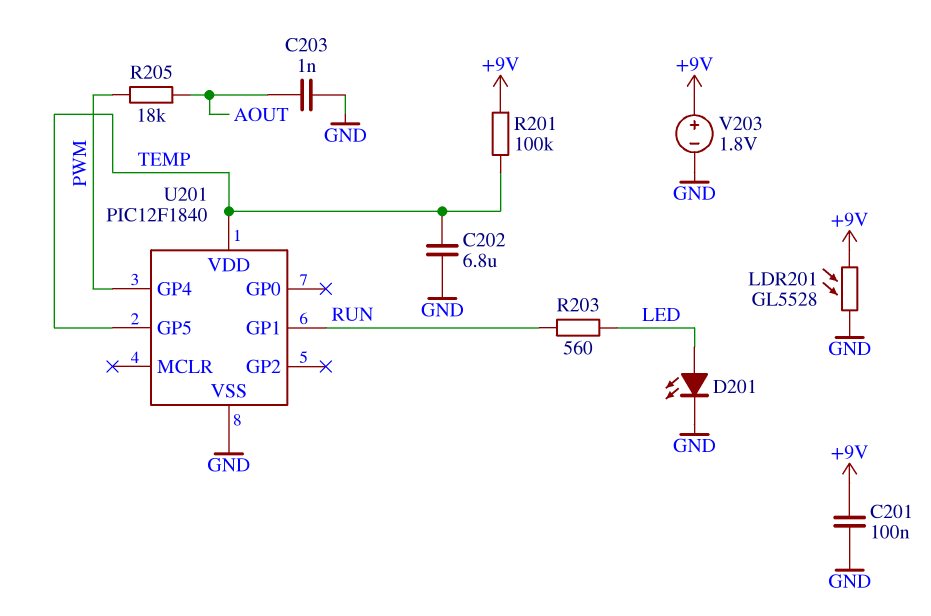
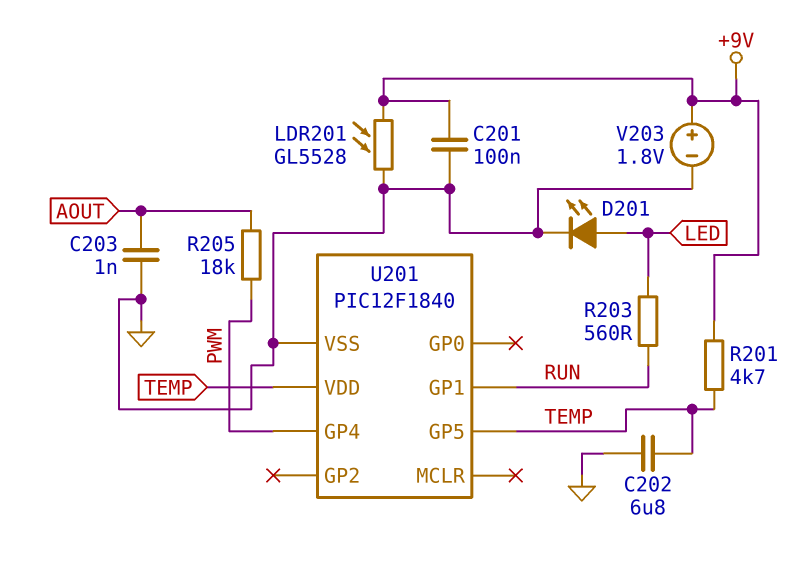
R201: 100k (+9V, TEMP) -> 4.7k (+9V, TEMP)

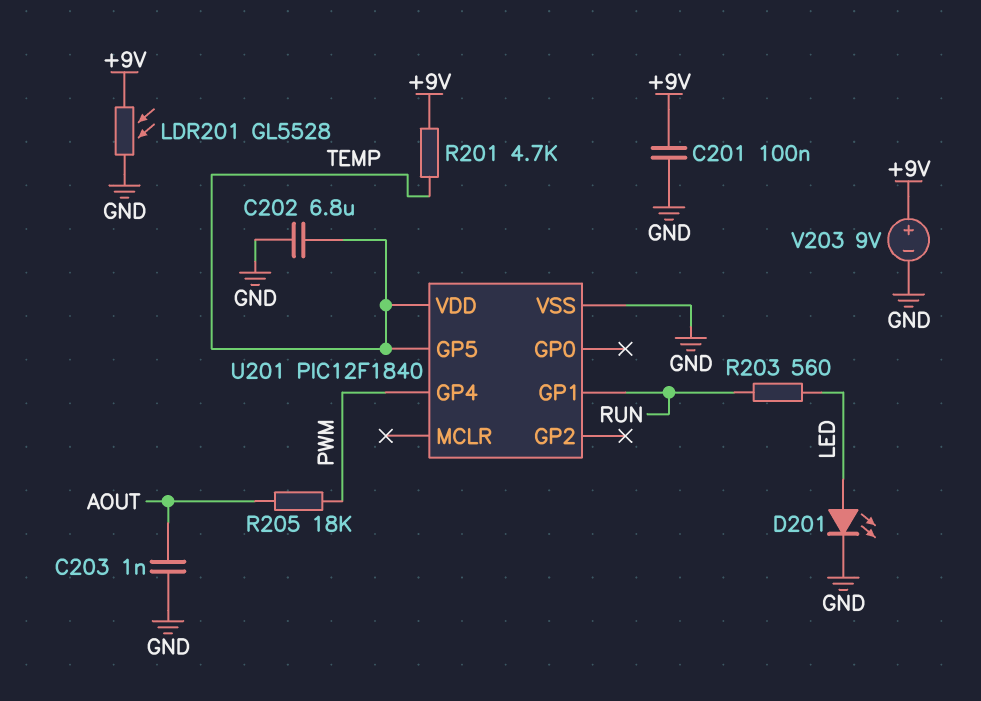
V203: 1.8V (plus +9V, minus GND) -> 9V (plus +9V, minus GND)

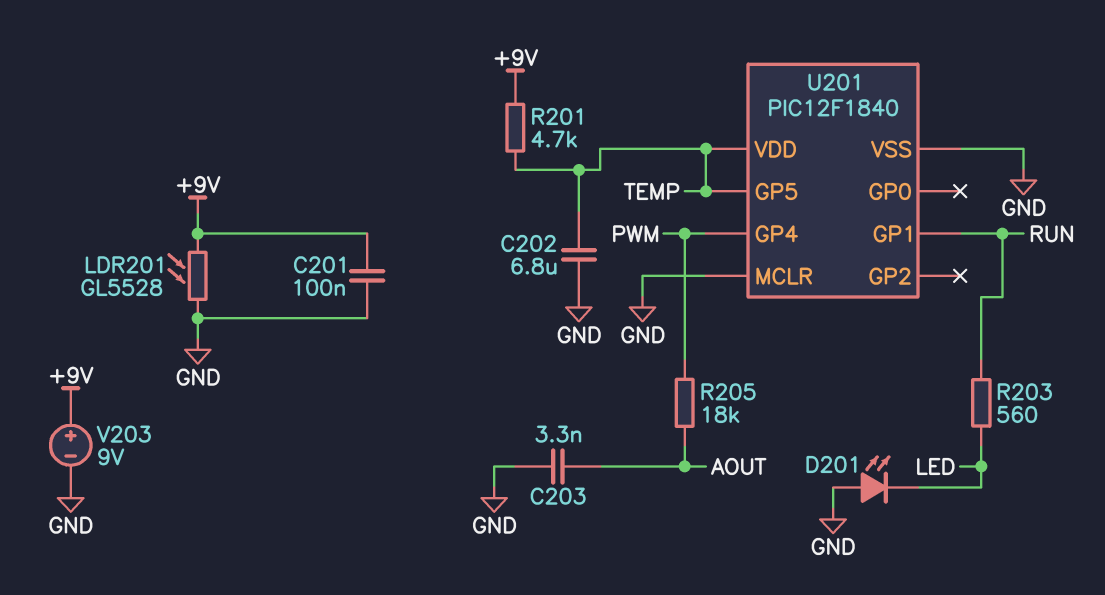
C203: 1nF (AOUT, GND) -> 3.3nF (AOUT, GND)
D201: LED (A LED, K GND) -> LED (A GND, K LED)
U201 pin MCLR: none -> GND

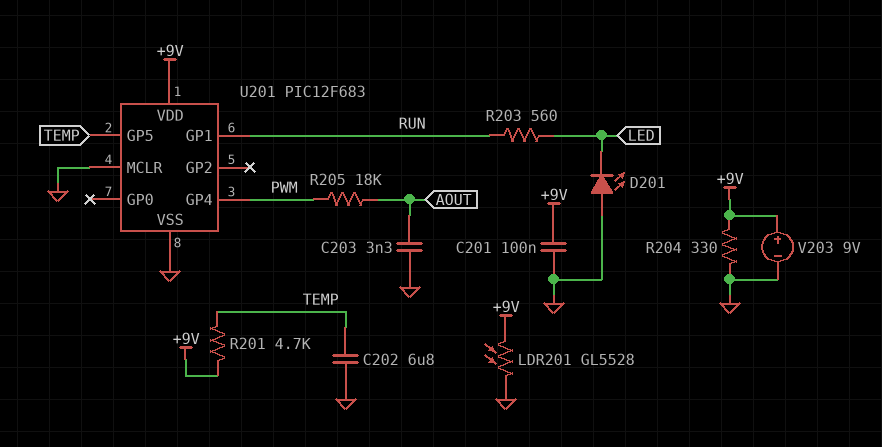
R204: none -> 330 (+9V, GND)
U201: PIC12F1840 -> PIC12F683
U201 pin VDD: TEMP -> +9V

